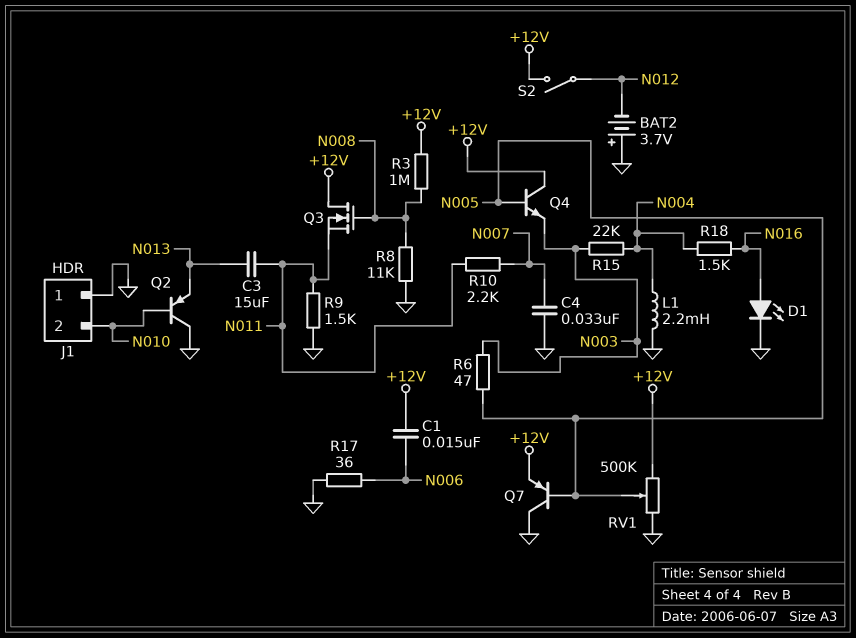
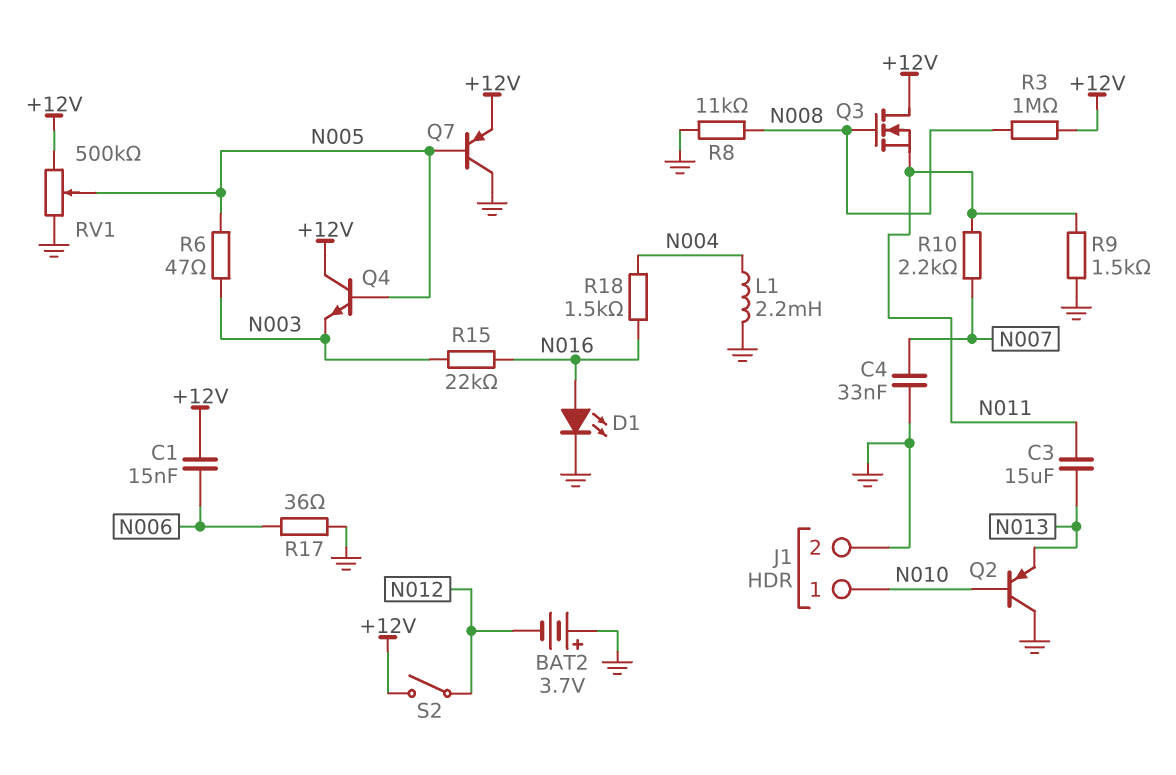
J1 pin 1: GND -> N010
J1 pin 2: N010 -> GND
R15: 22k (N003, N004) -> 22k (N003, N016)

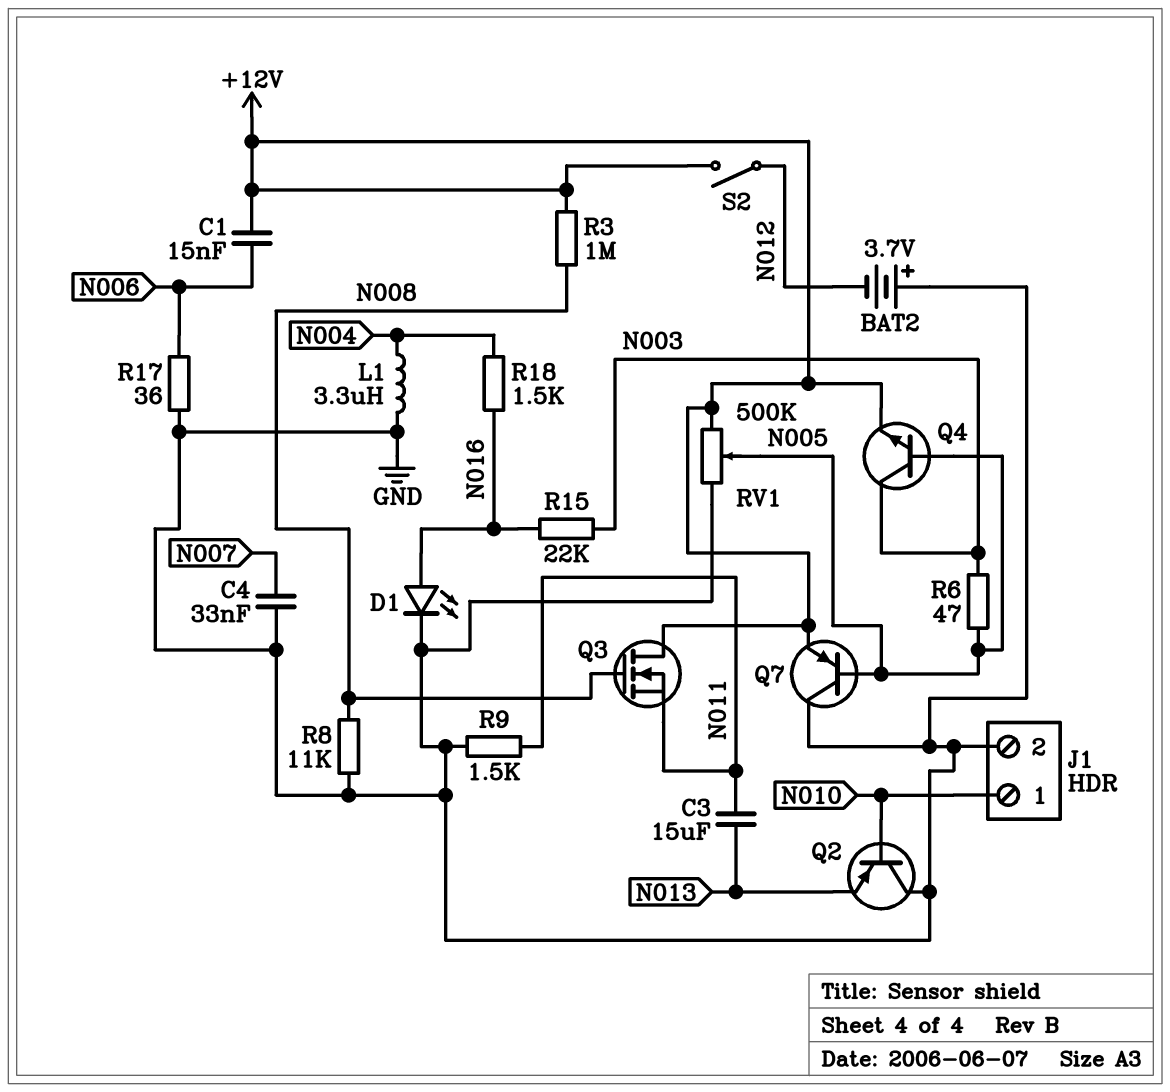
L1: 2.2mH (GND, N004) -> 3.3uH (GND, N004)
Q4: NPN (B N005, C +12V, E N003) -> NPN (B N005, C N003, E +12V)
R10: 2.2k (N007, N011) -> none

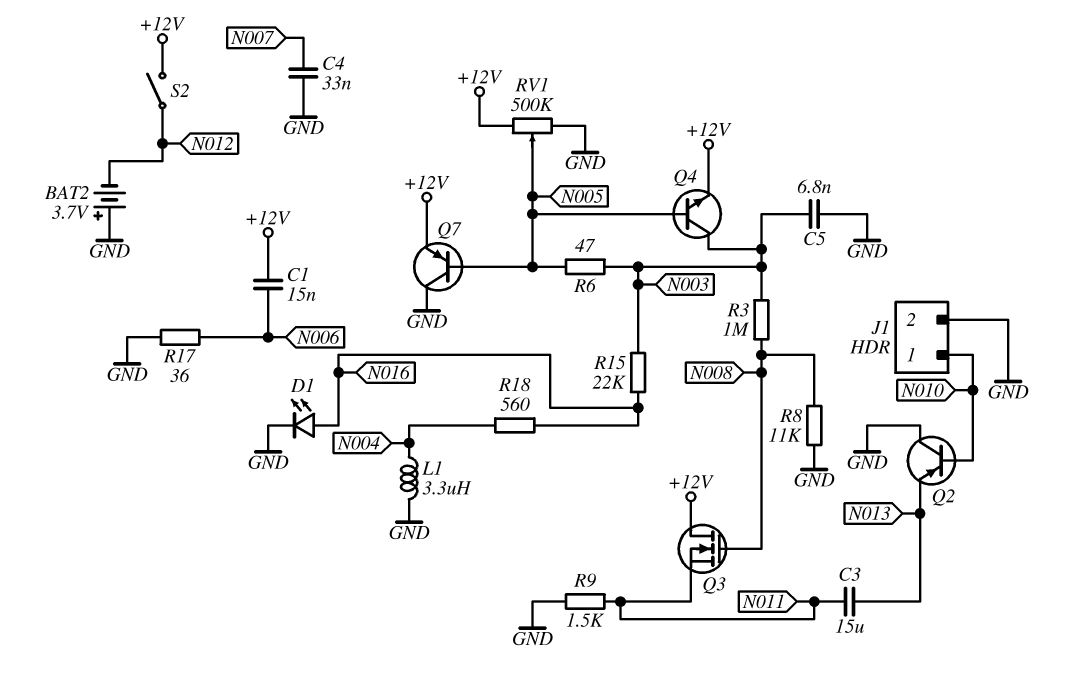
C5: none -> 6.8nF (GND, N003)
R3: 1M (+12V, N008) -> 1M (N003, N008)
R18: 1.5k (N004, N016) -> 560 (N004, N016)

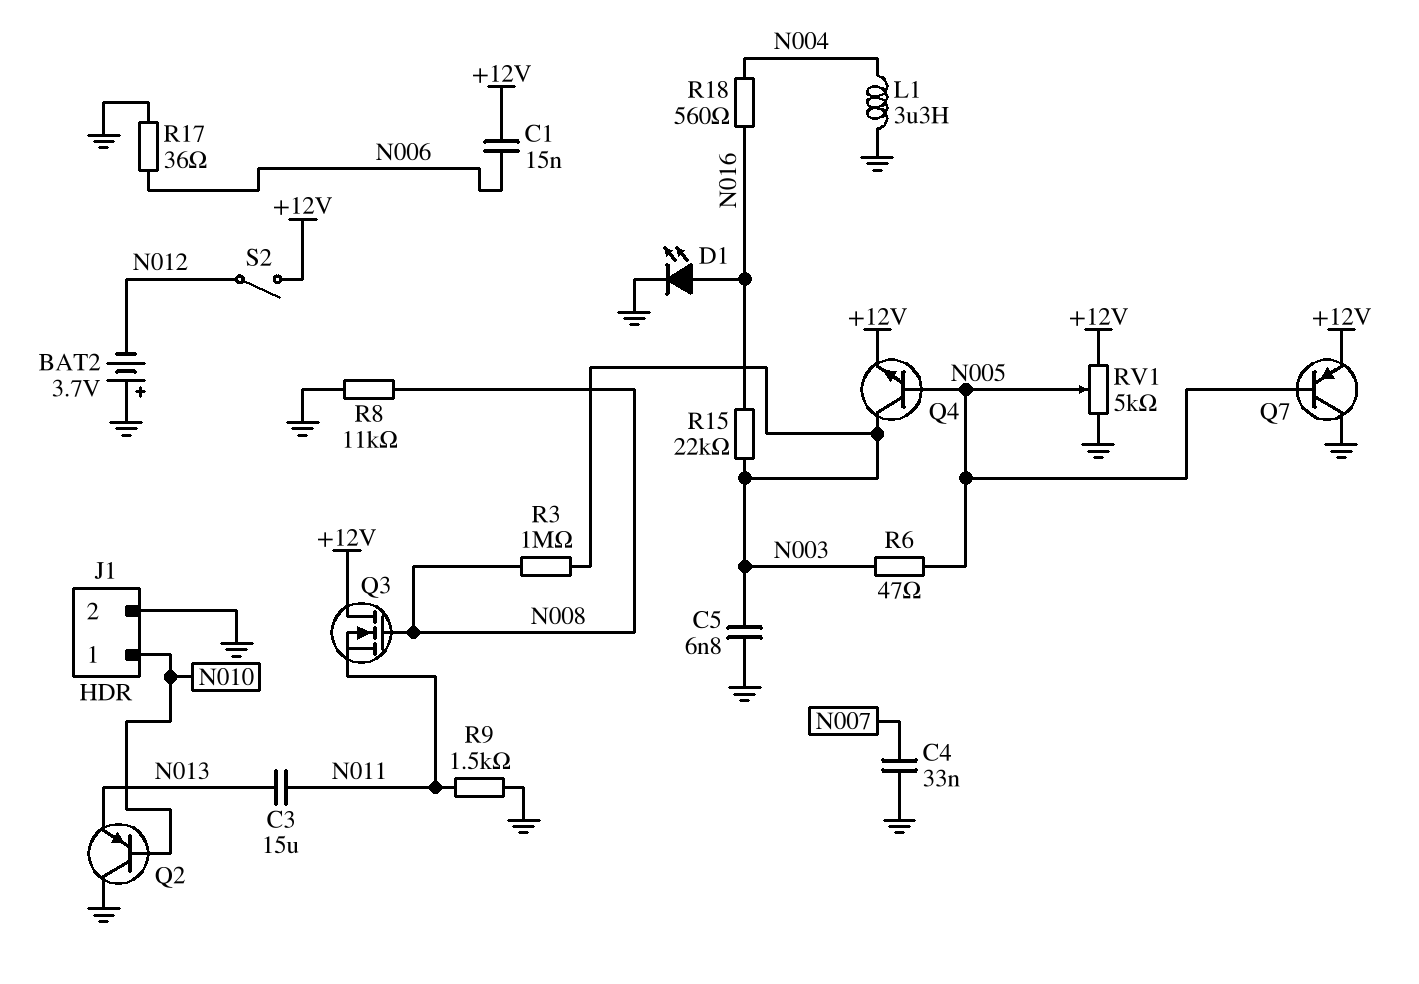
RV1: 500k (+12V, GND, wiper N005) -> 5k (+12V, GND, wiper N005)

